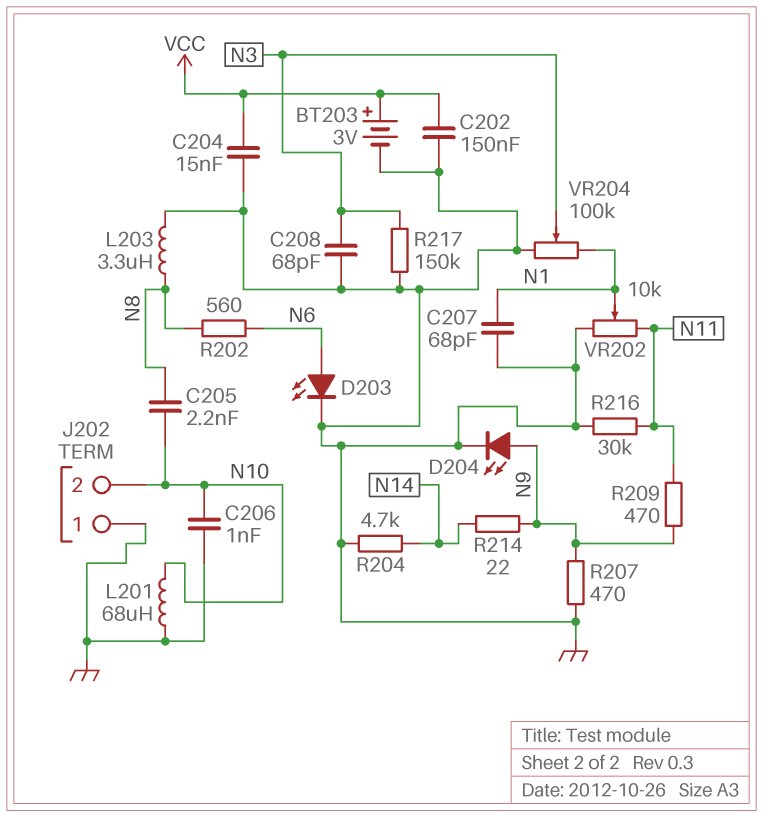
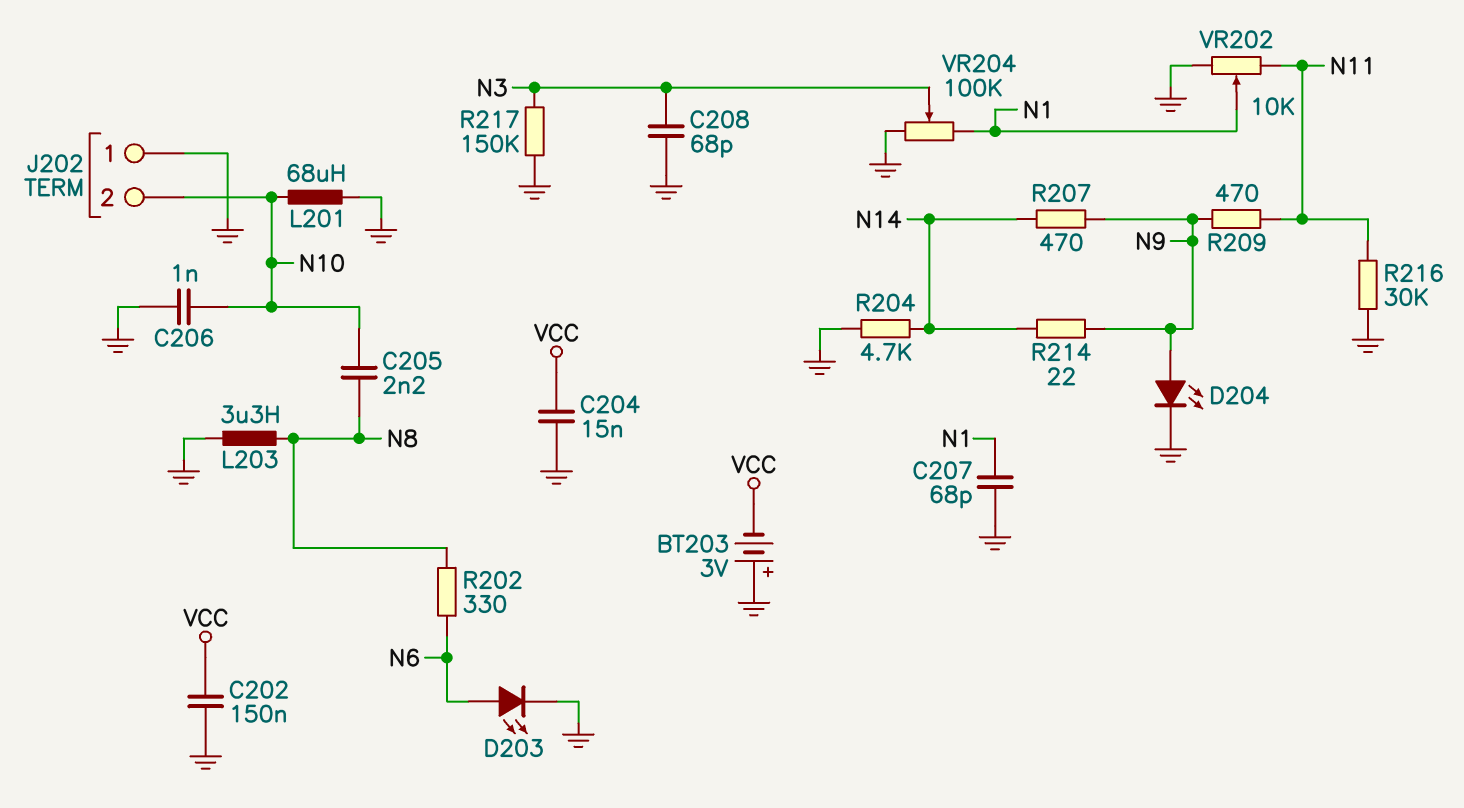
BT203: 3V (plus VCC, minus GND) -> 3V (plus GND, minus VCC)
R202: 560 (N6, N8) -> 330 (N6, N8)
R207: 470 (GND, N9) -> 470 (N9, N14)

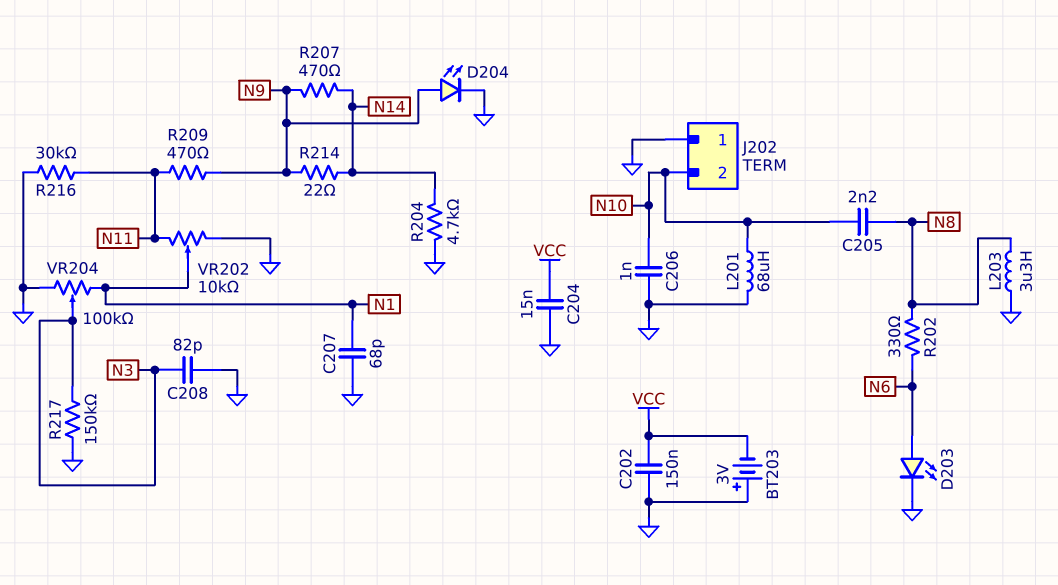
C208: 68pF (GND, N3) -> 82pF (GND, N3)

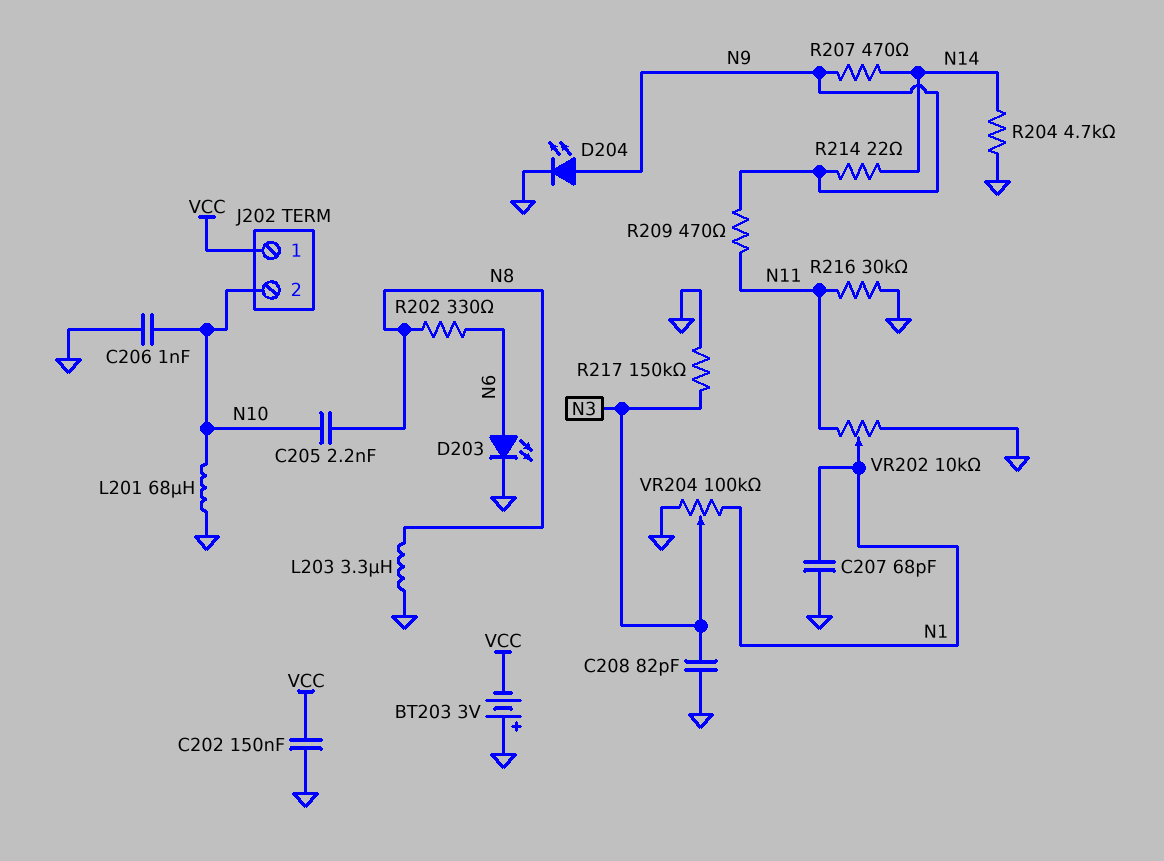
C204: 15nF (GND, VCC) -> none
J202 pin 1: GND -> VCC

